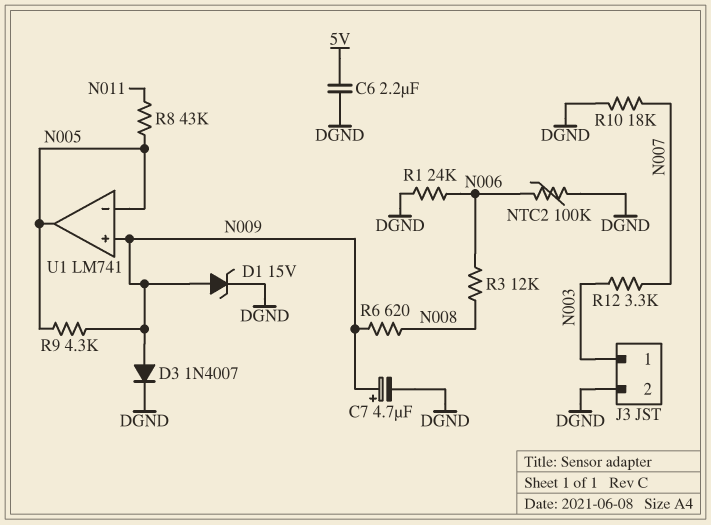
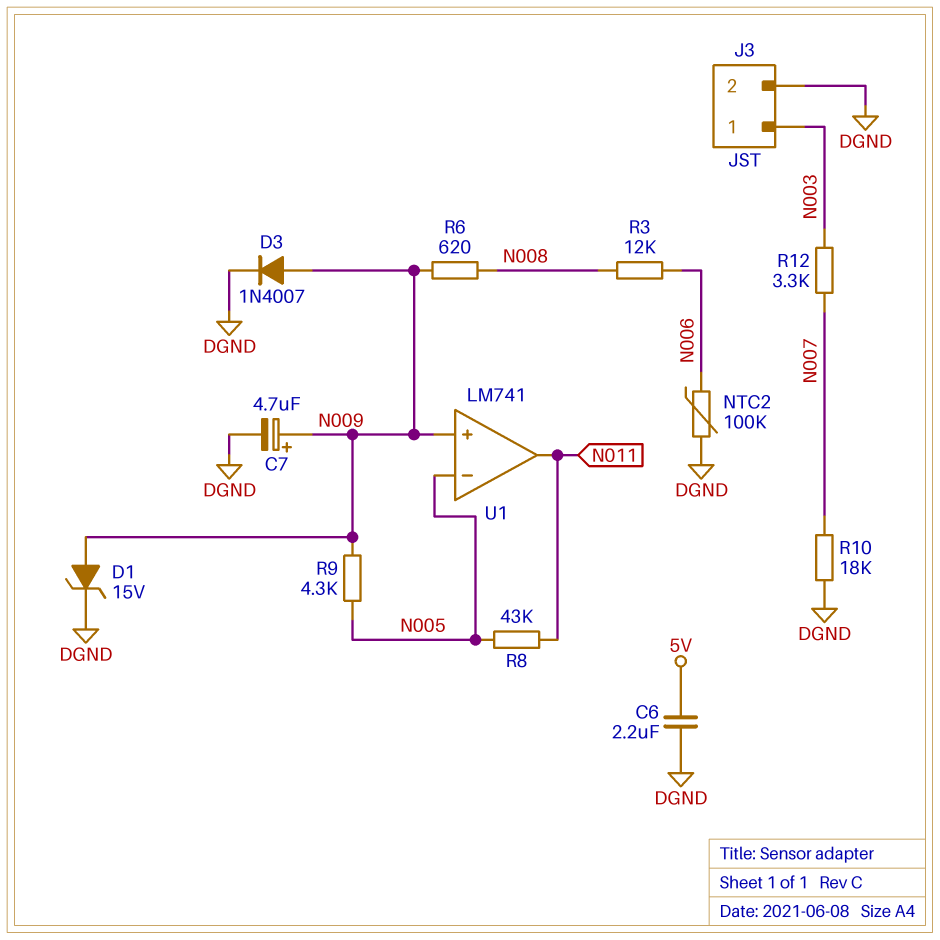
R1: 24k (DGND, N006) -> none
U1 pin out: N005 -> N011

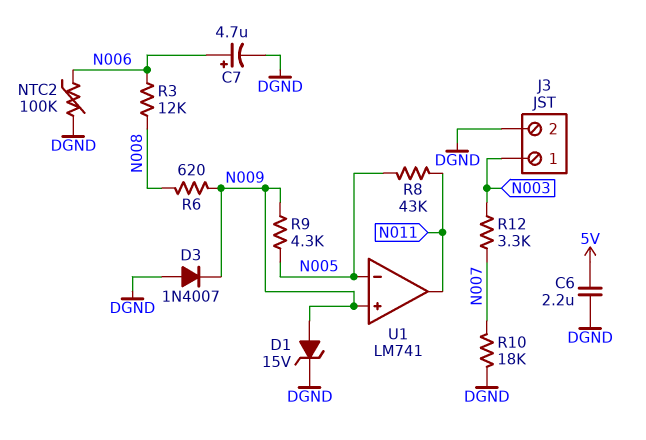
C7: 4.7uF (plus N009, minus DGND) -> 4.7uF (plus N006, minus DGND)
D3: diode 1N4007 (A N009, K DGND) -> diode 1N4007 (A DGND, K N009)

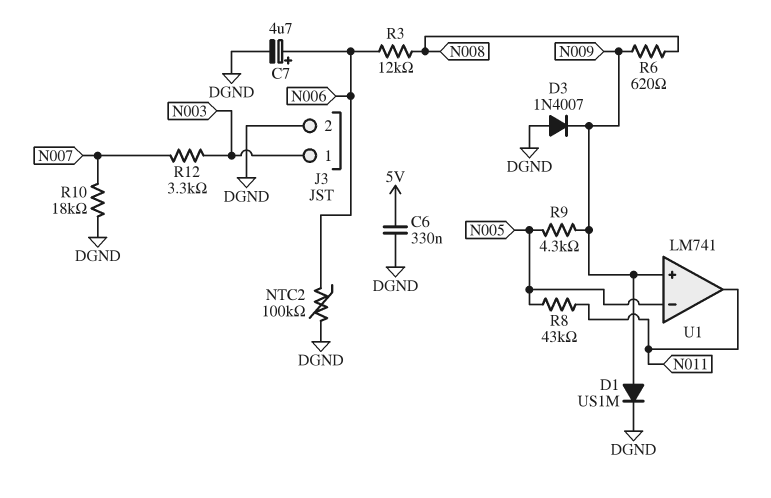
C6: 2.2uF (5V, DGND) -> 330nF (5V, DGND)
D1: zener 15V (A N009, K DGND) -> diode US1M (A N009, K DGND)

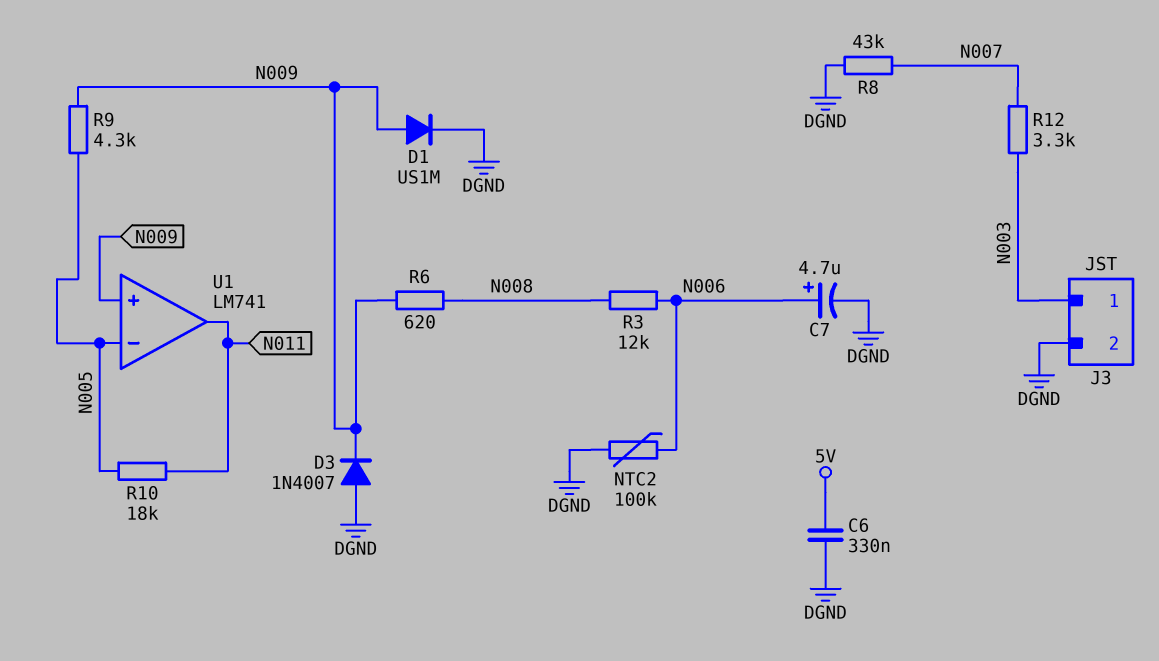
R8: 43k (N005, N011) -> 43k (DGND, N007)
R10: 18k (DGND, N007) -> 18k (N005, N011)

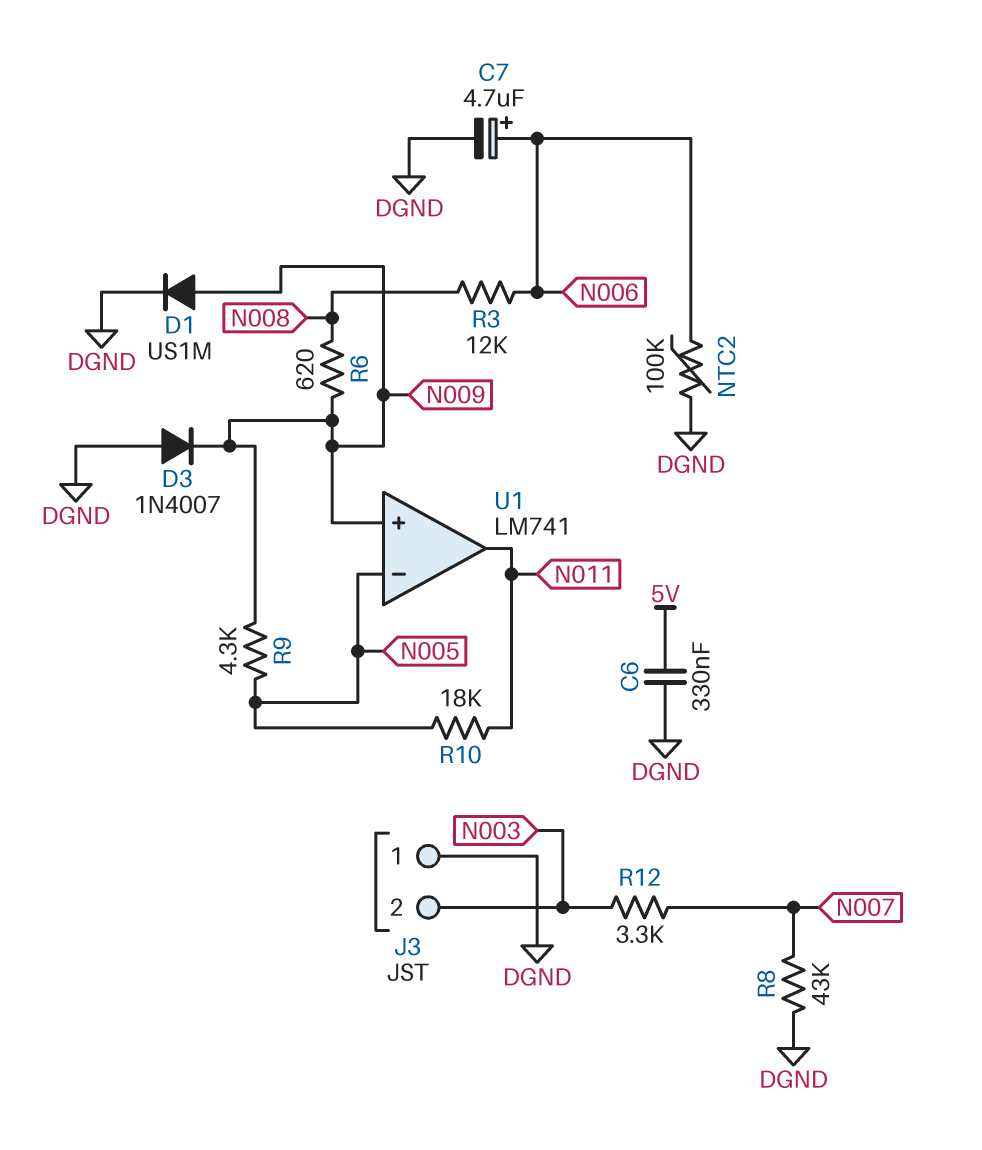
J3 pin 1: N003 -> DGND
J3 pin 2: DGND -> N003

